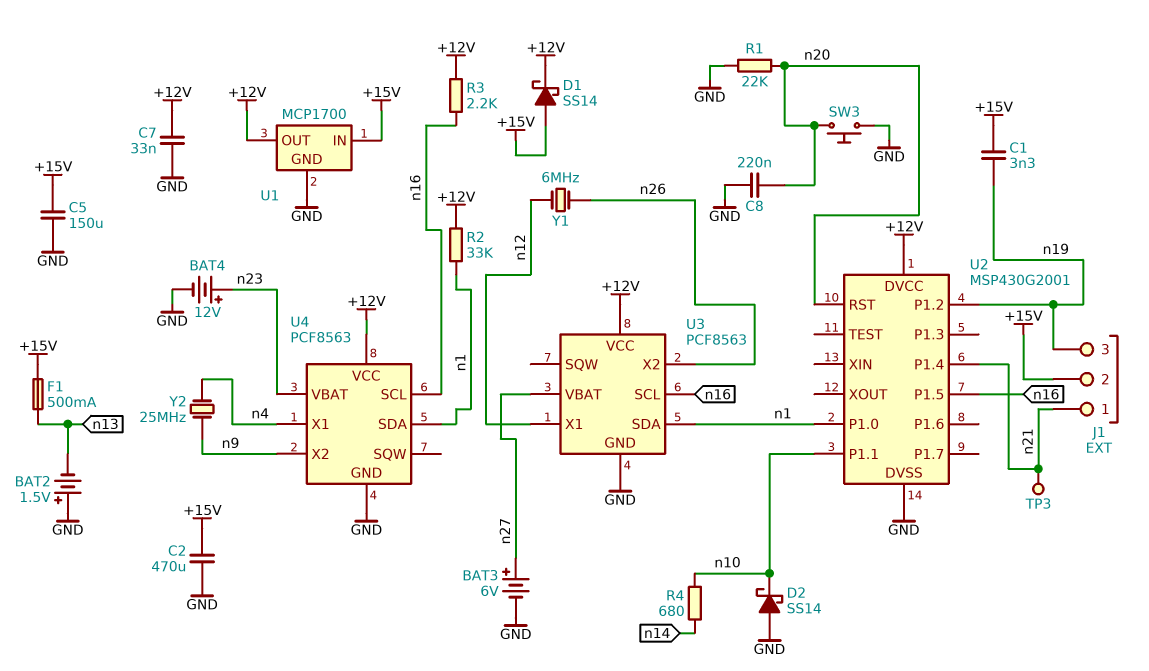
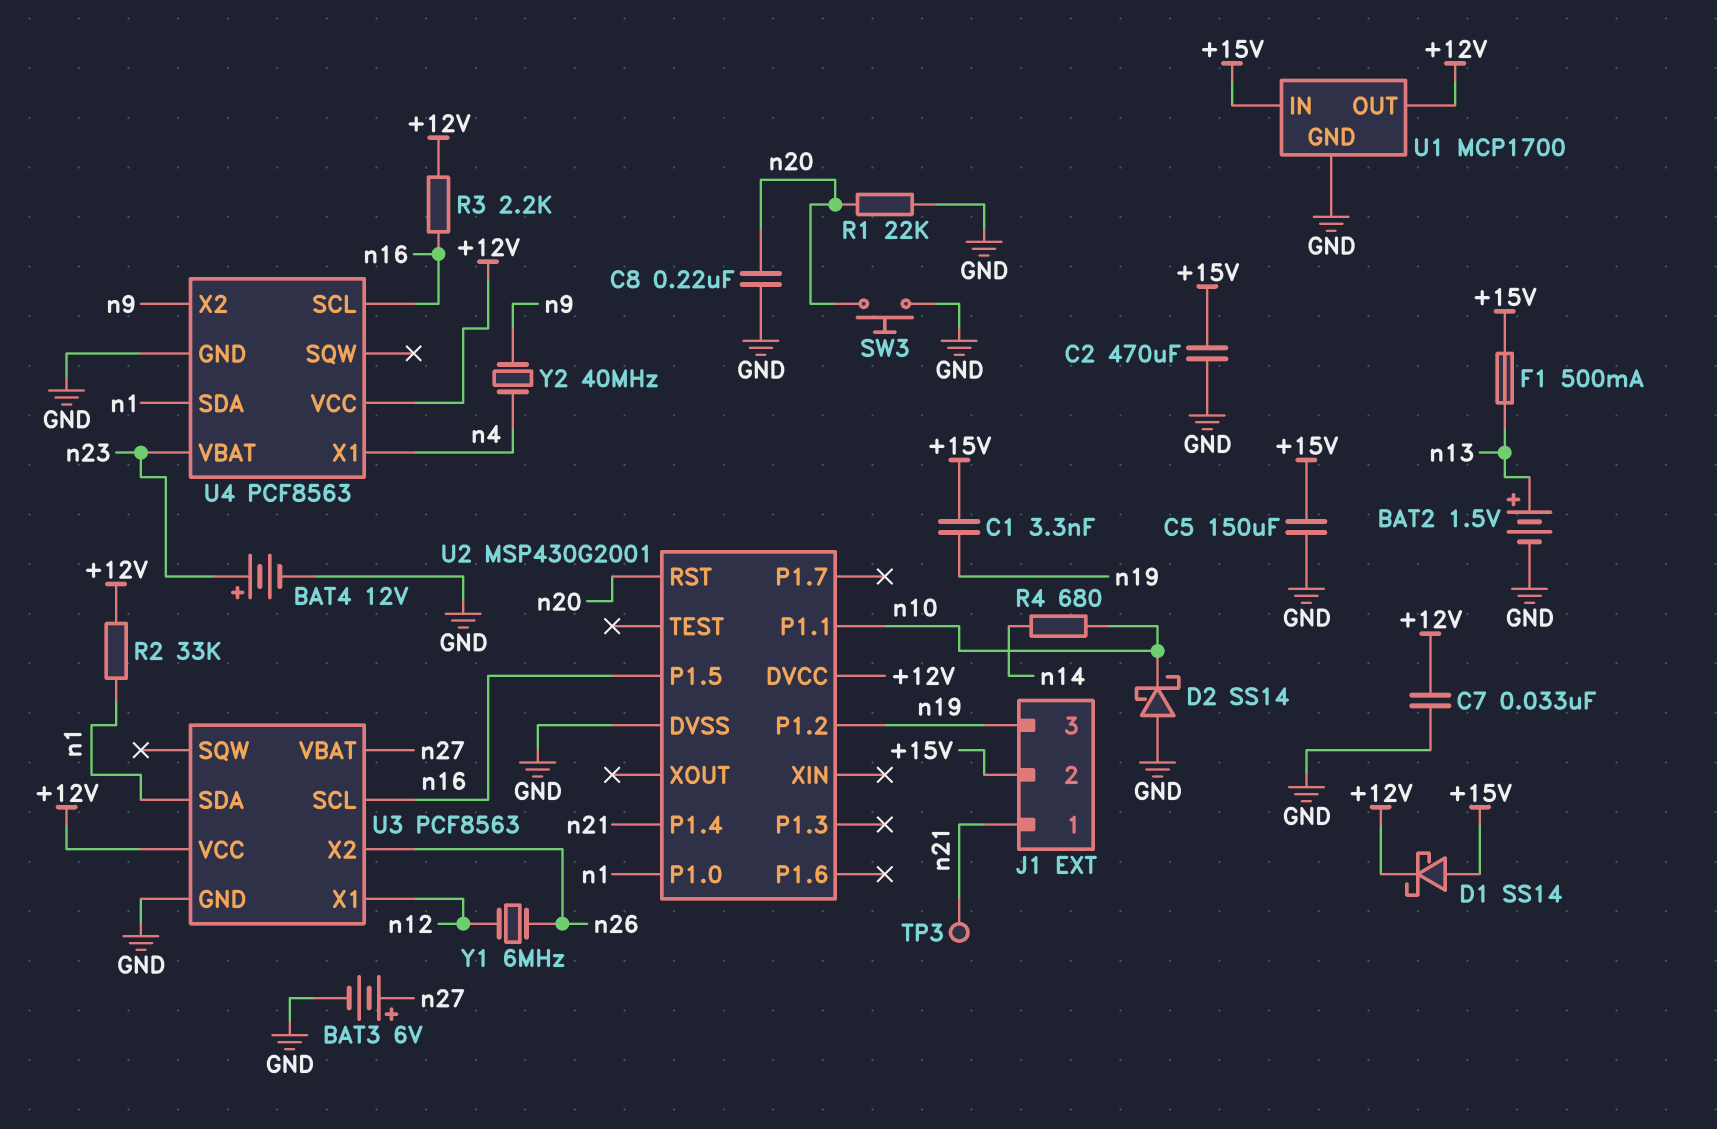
BAT2: 1.5V (plus GND, minus n13) -> 1.5V (plus n13, minus GND)
Y2: 25MHz (n4, n9) -> 40MHz (n4, n9)

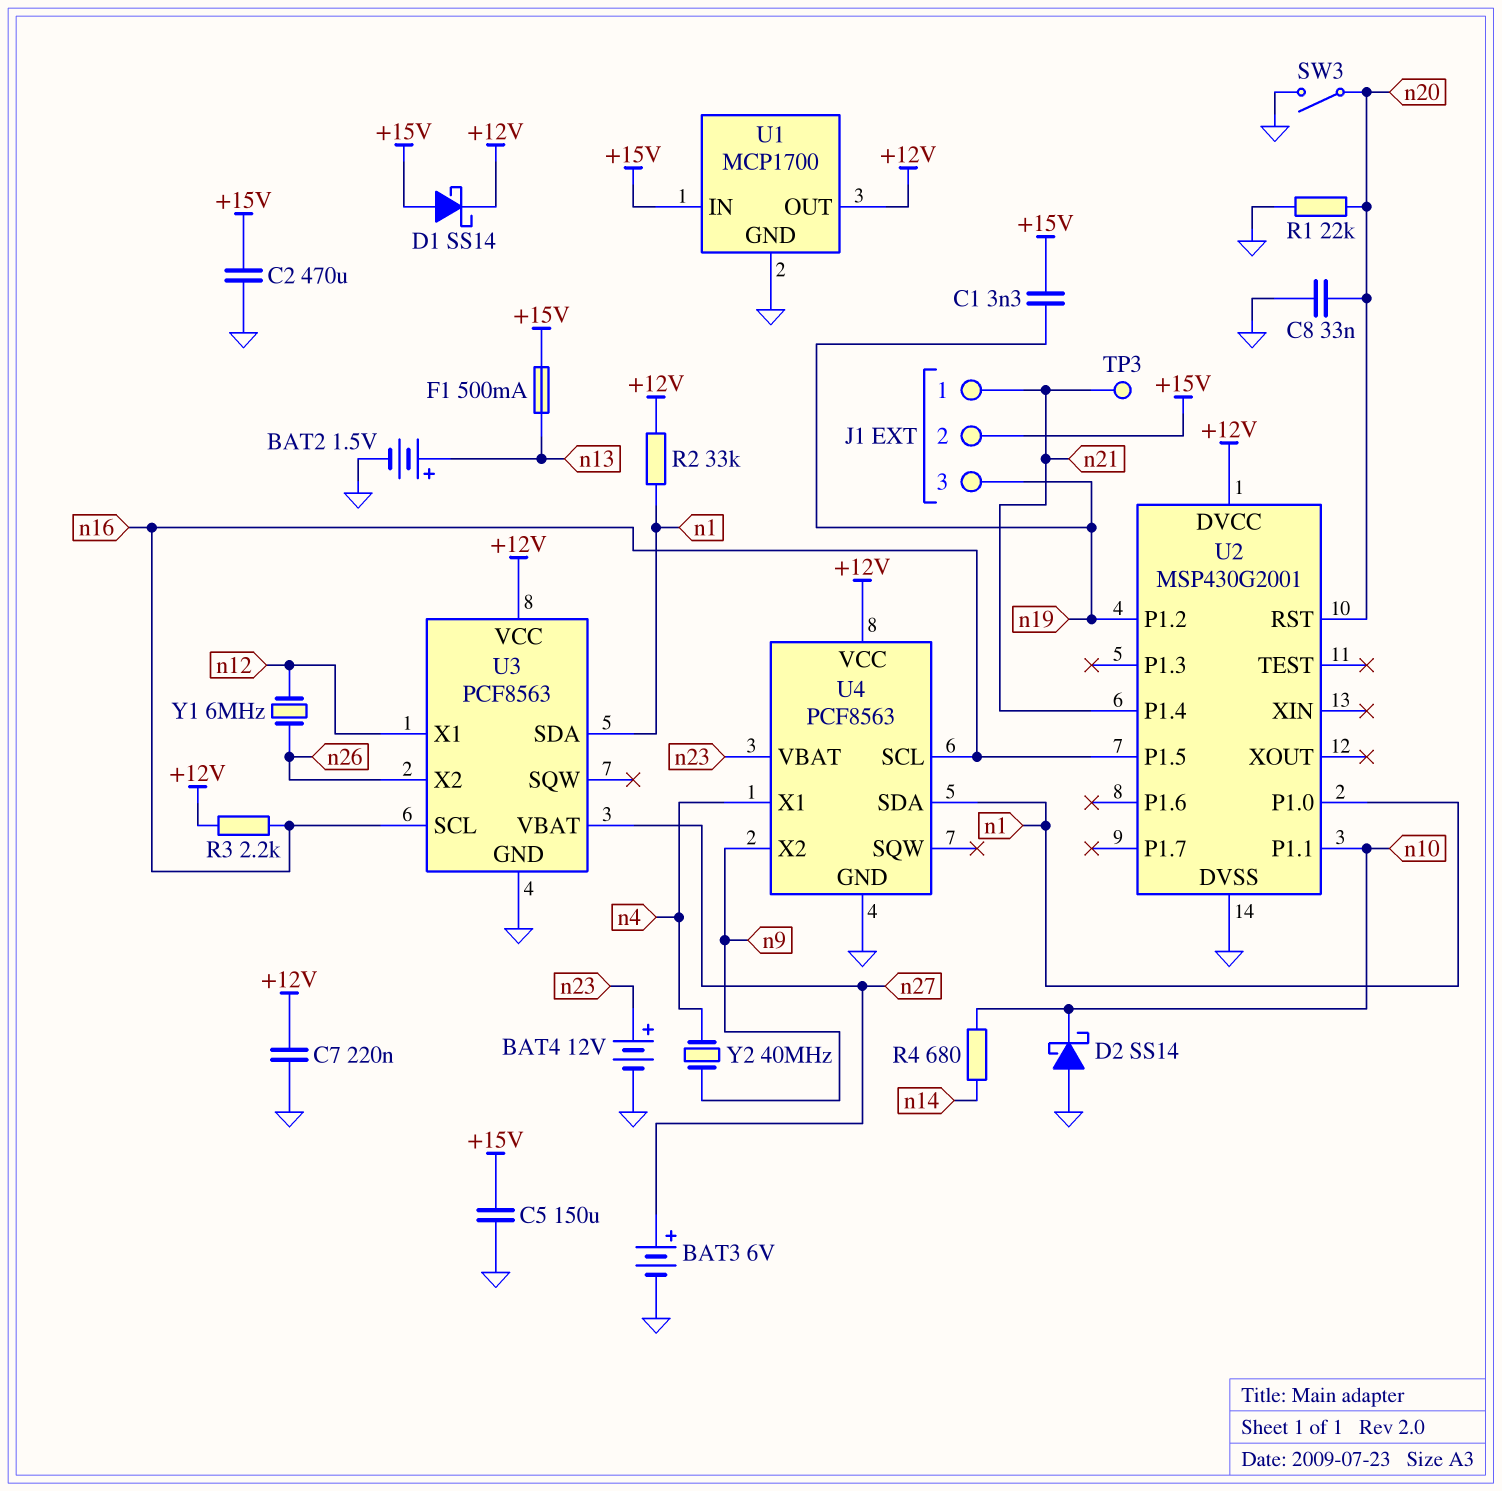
C7: 33nF (+12V, GND) -> 220nF (+12V, GND)
C8: 220nF (GND, n20) -> 33nF (GND, n20)
SW3: button (GND, n20) -> switch (GND, n20)

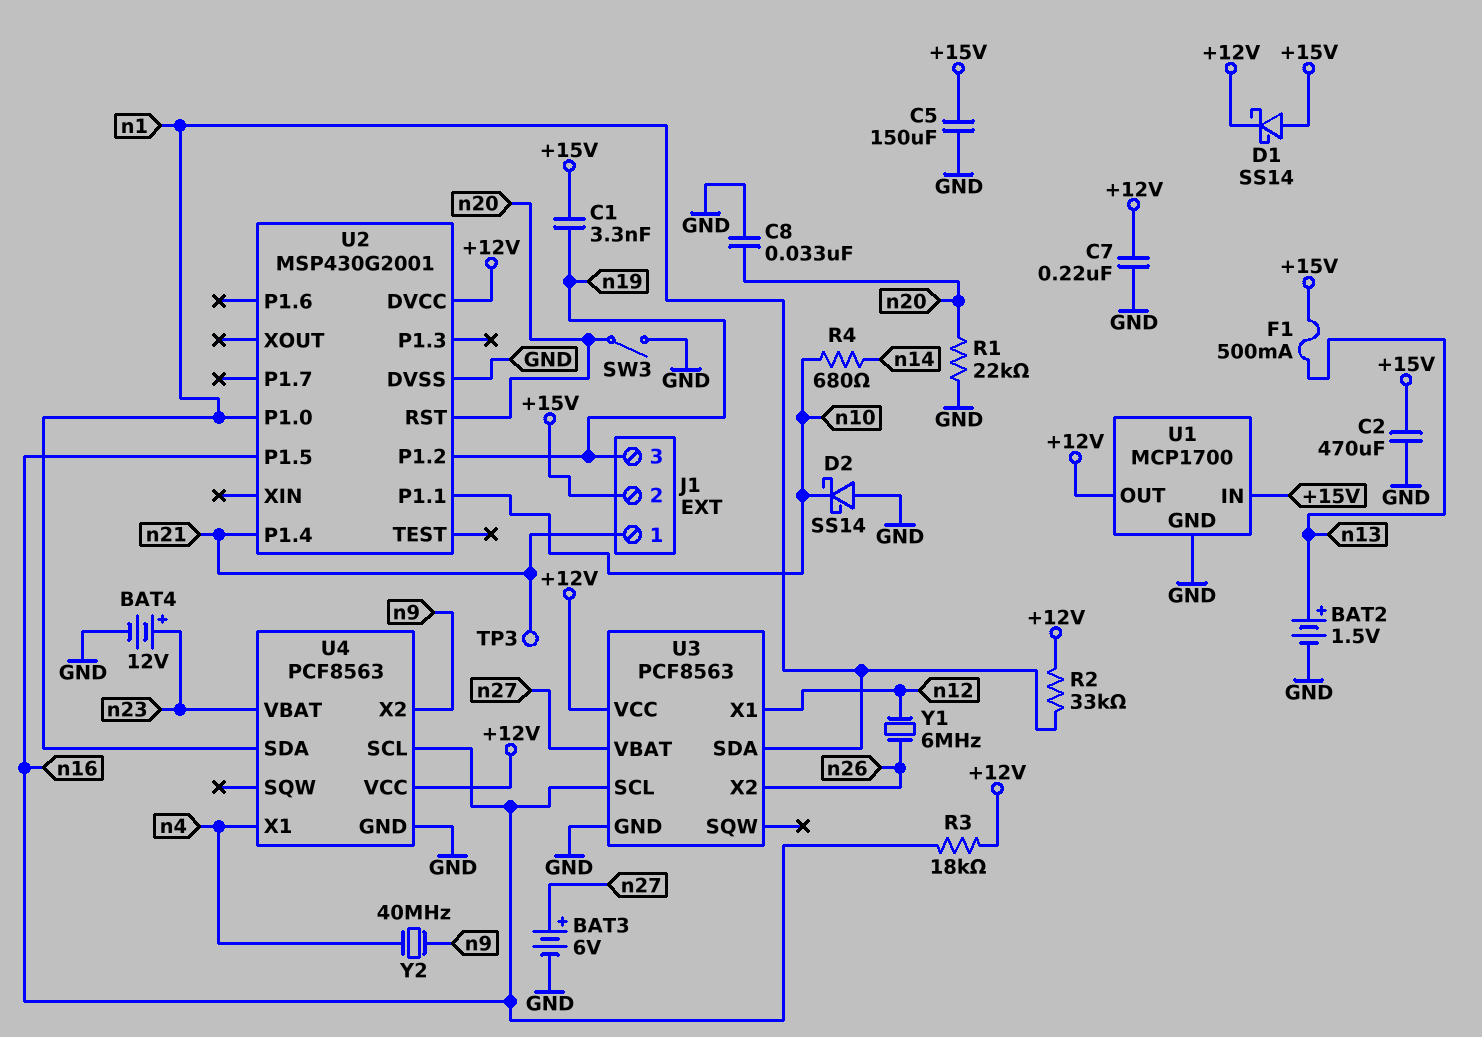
R3: 2.2k (+12V, n16) -> 18k (+12V, n16)

